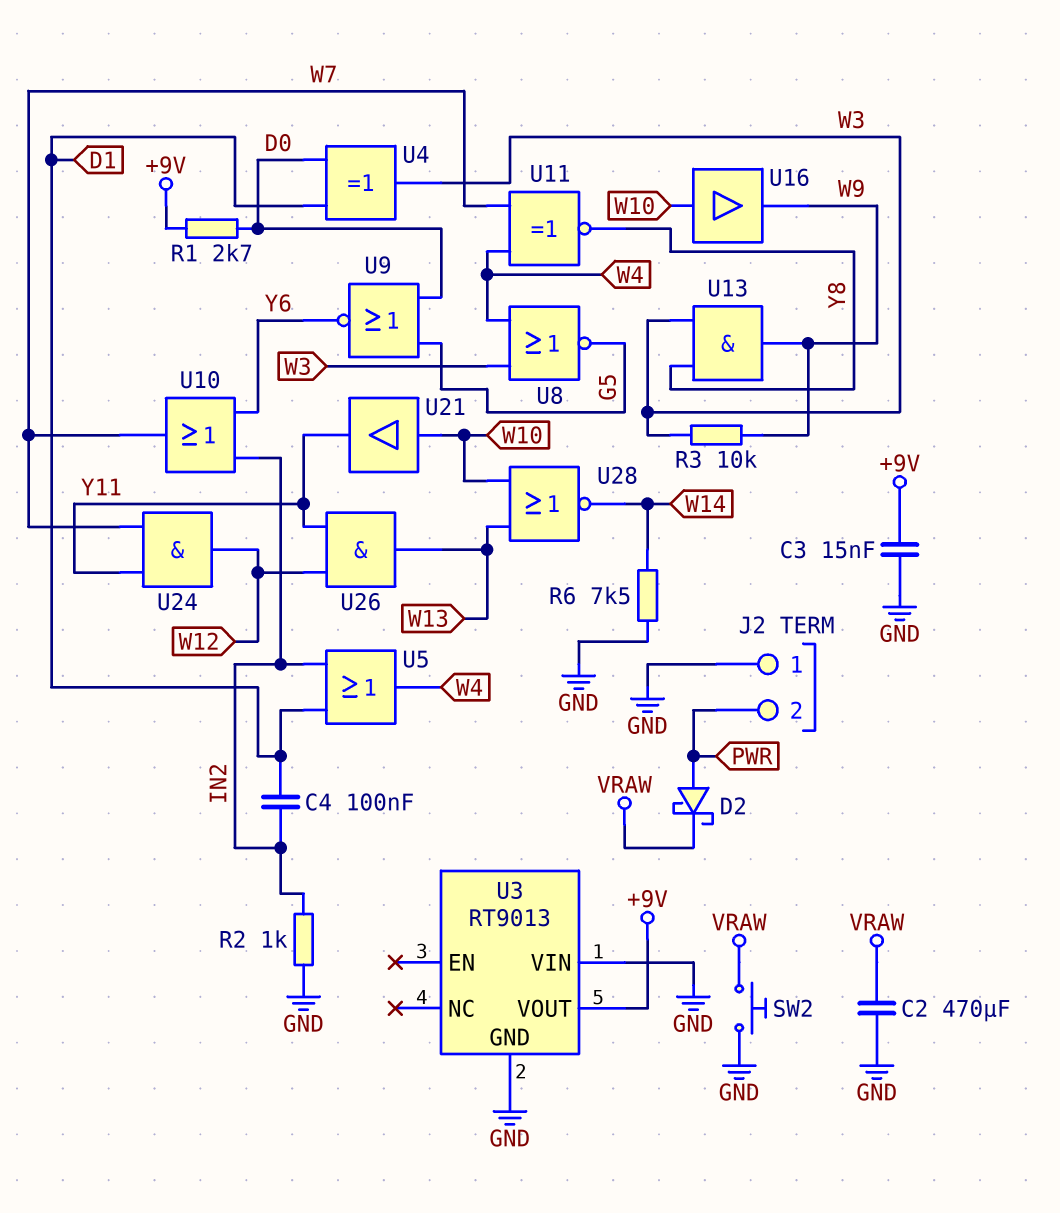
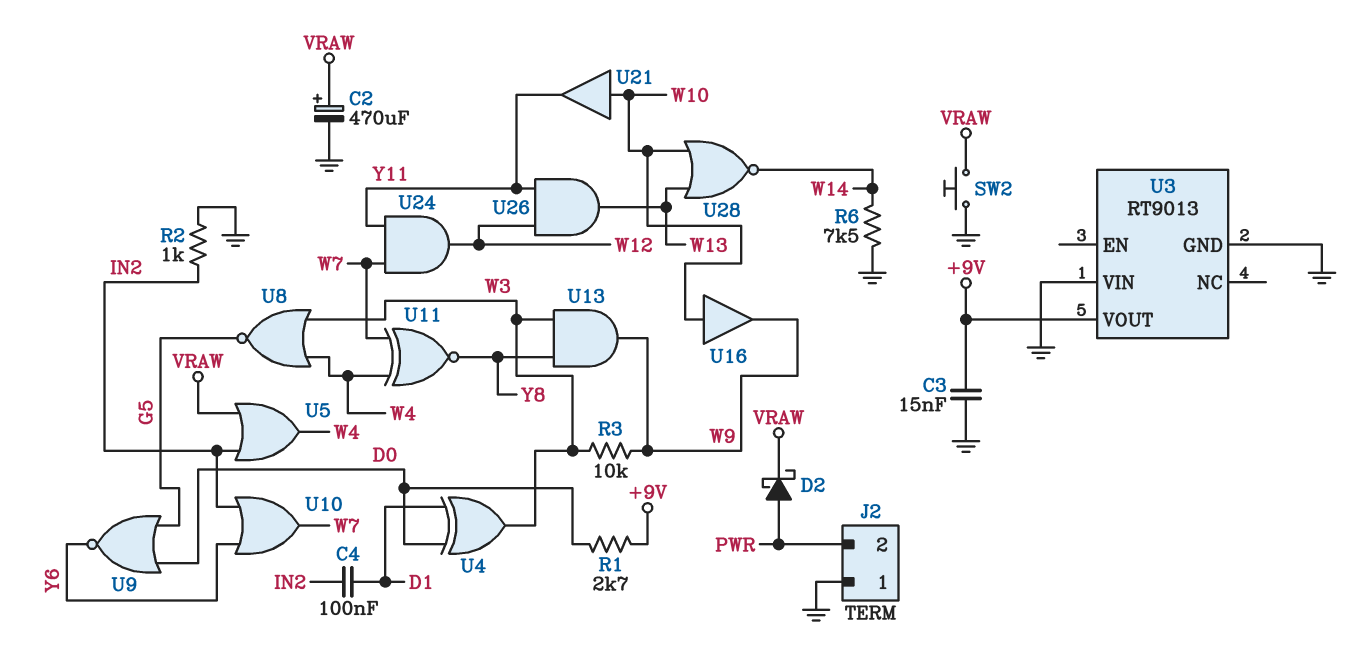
C2: 470uF (GND, VRAW) -> 470uF (plus VRAW, minus GND)
U5: OR (in D1, in IN2, out W4) -> OR (in IN2, in VRAW, out W4)

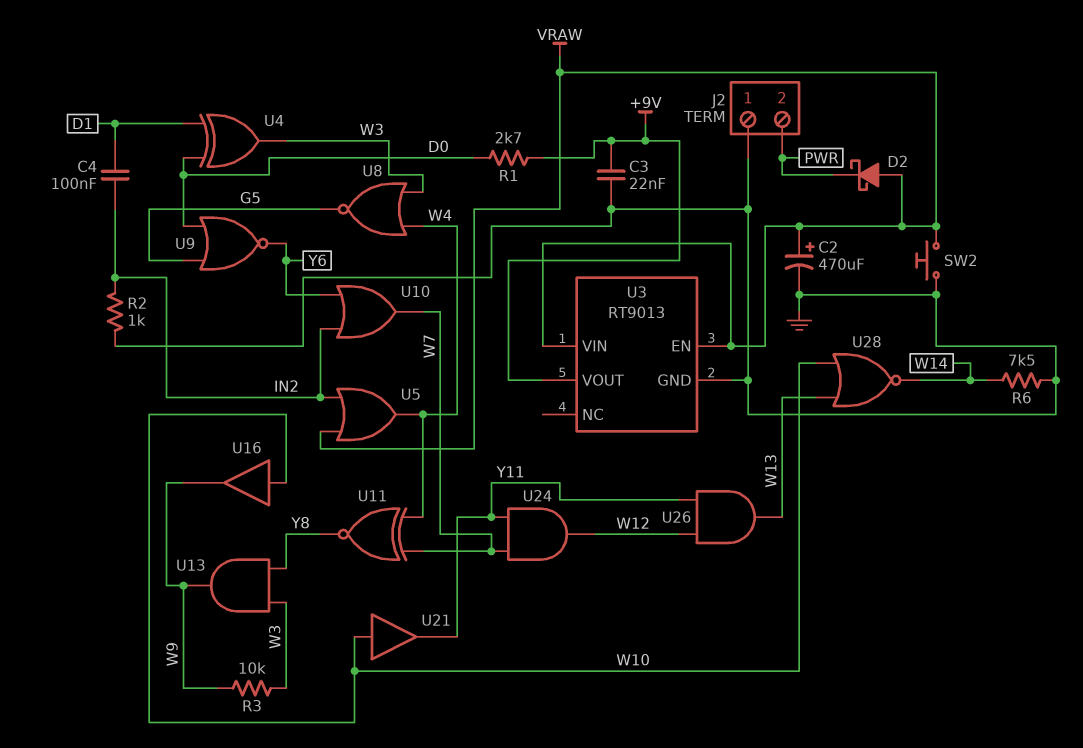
C3: 15nF (+9V, GND) -> 22nF (+9V, GND)
D2: schottky (A PWR, K VRAW) -> schottky (A VRAW, K PWR)
U3 pin EN: none -> VRAW
U3 pin VIN: GND -> VRAW

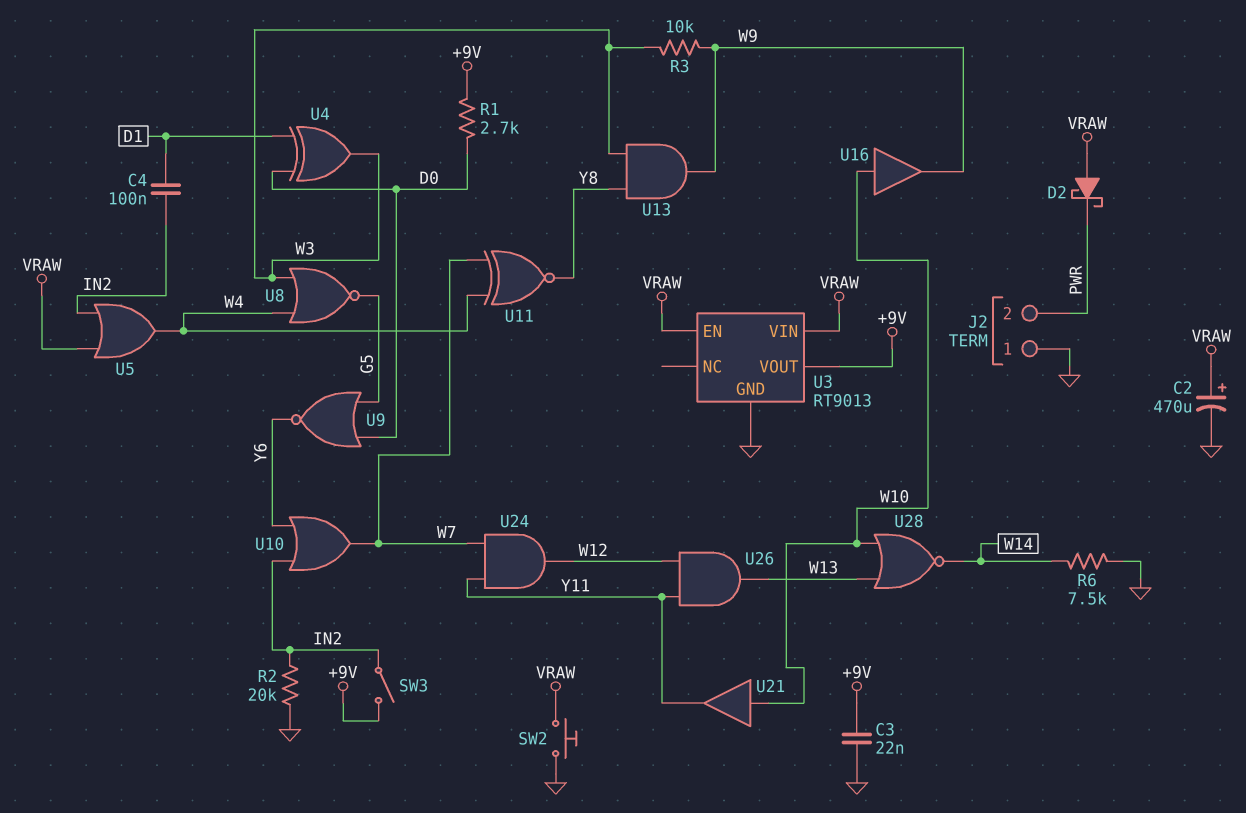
R2: 1k (GND, IN2) -> 20k (GND, IN2)
SW3: none -> switch (+9V, IN2)

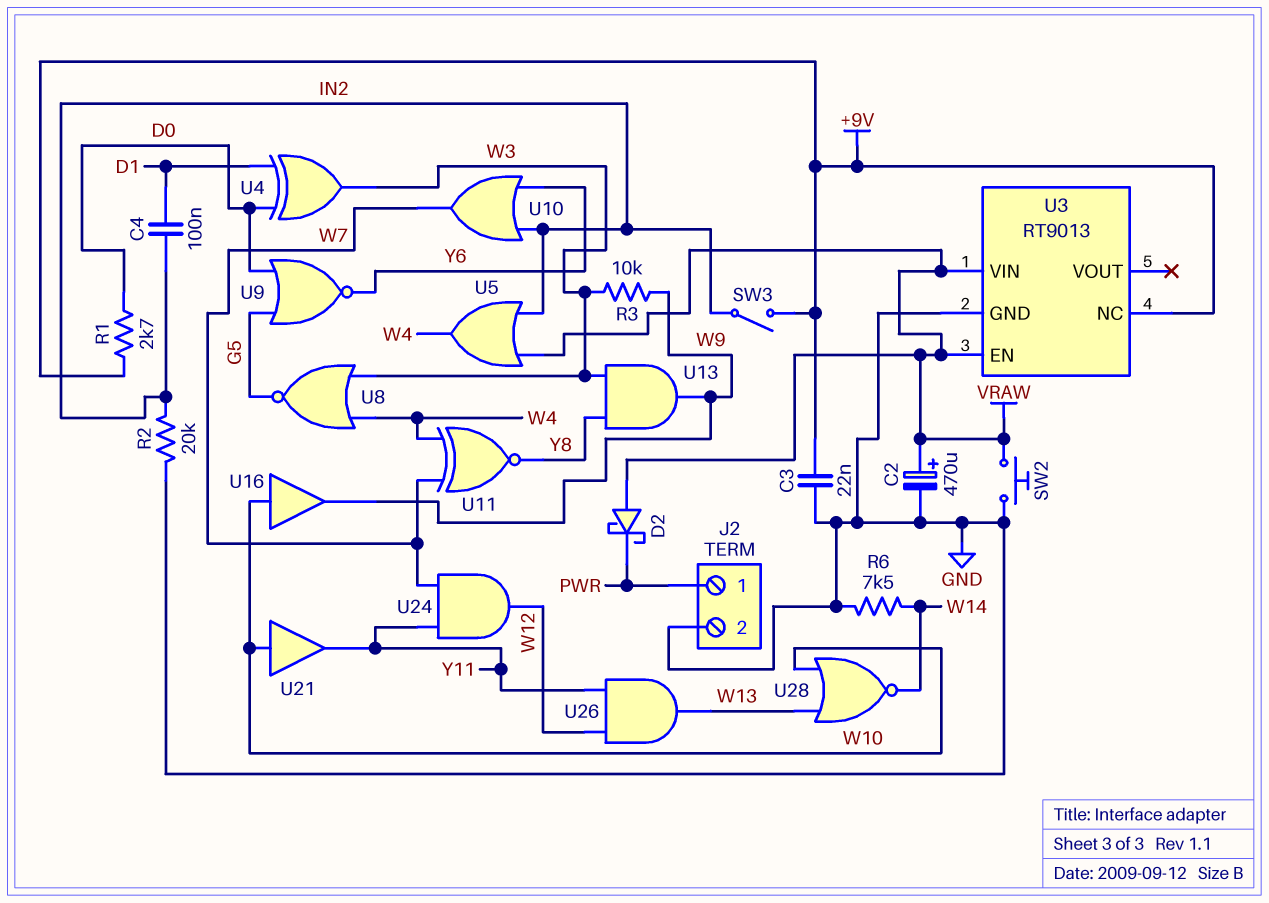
J2 pin 1: GND -> PWR
J2 pin 2: PWR -> GND
U3 pin NC: none -> +9V
U3 pin VOUT: +9V -> none

